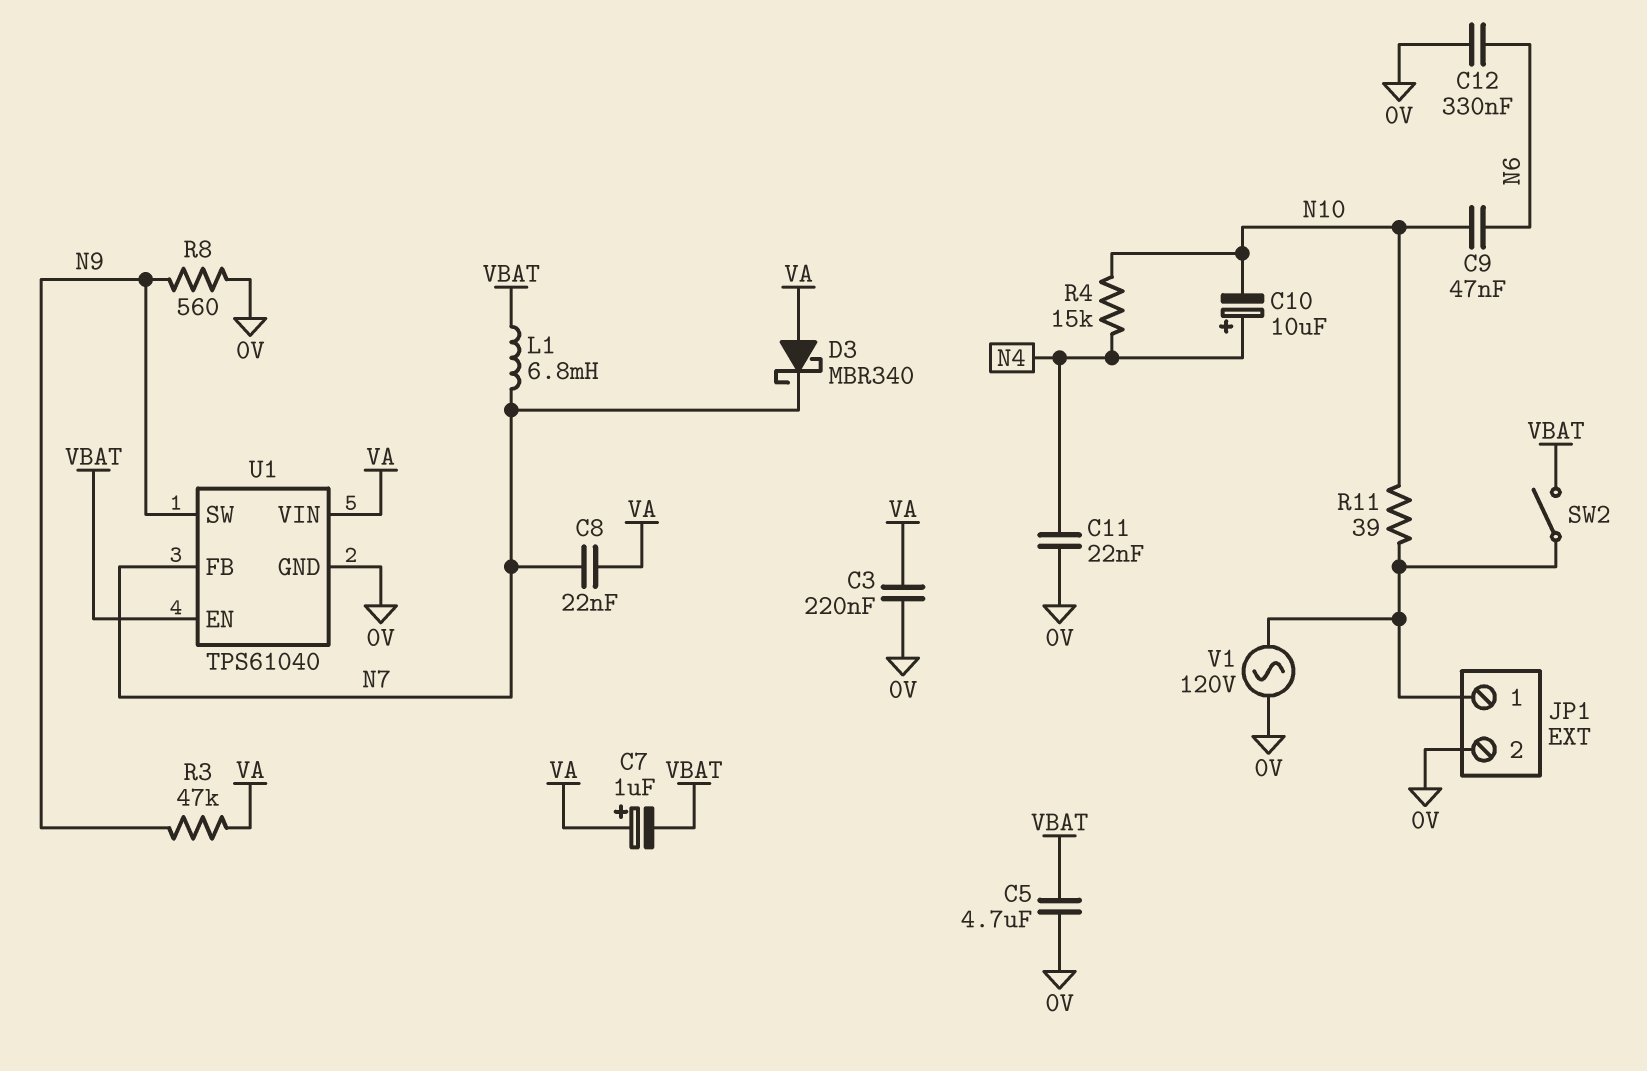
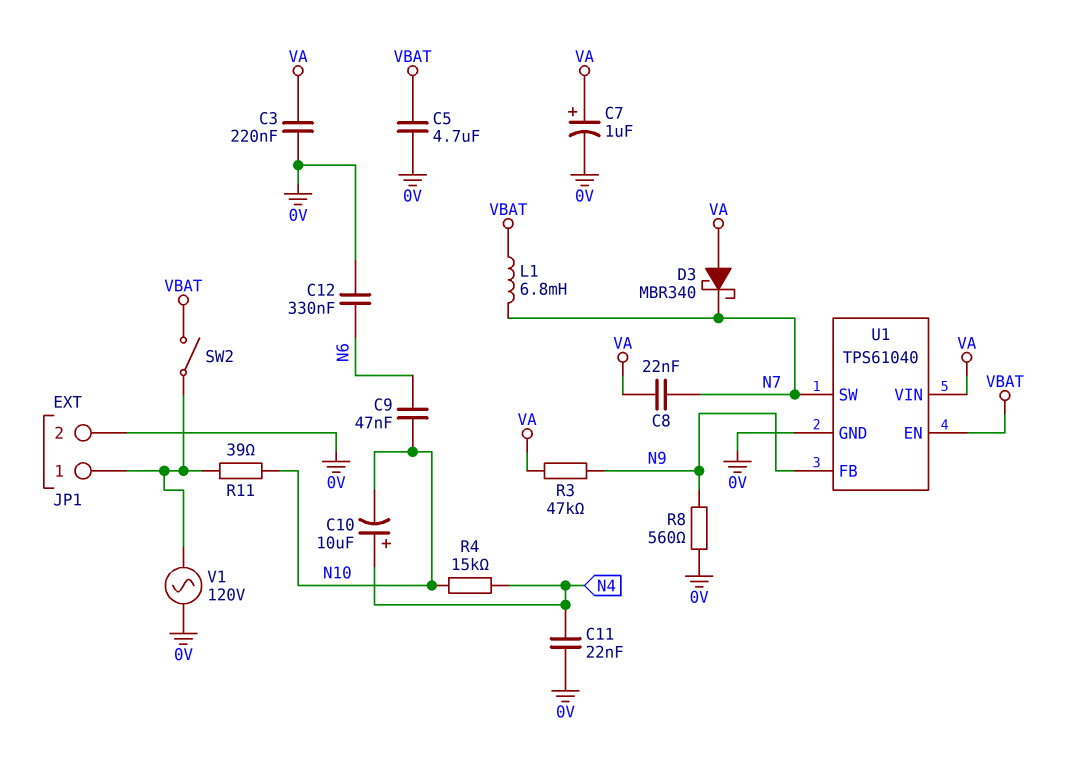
C7: 1uF (plus VA, minus VBAT) -> 1uF (plus VA, minus 0V)
U1 pin FB: N7 -> N9
U1 pin SW: N9 -> N7

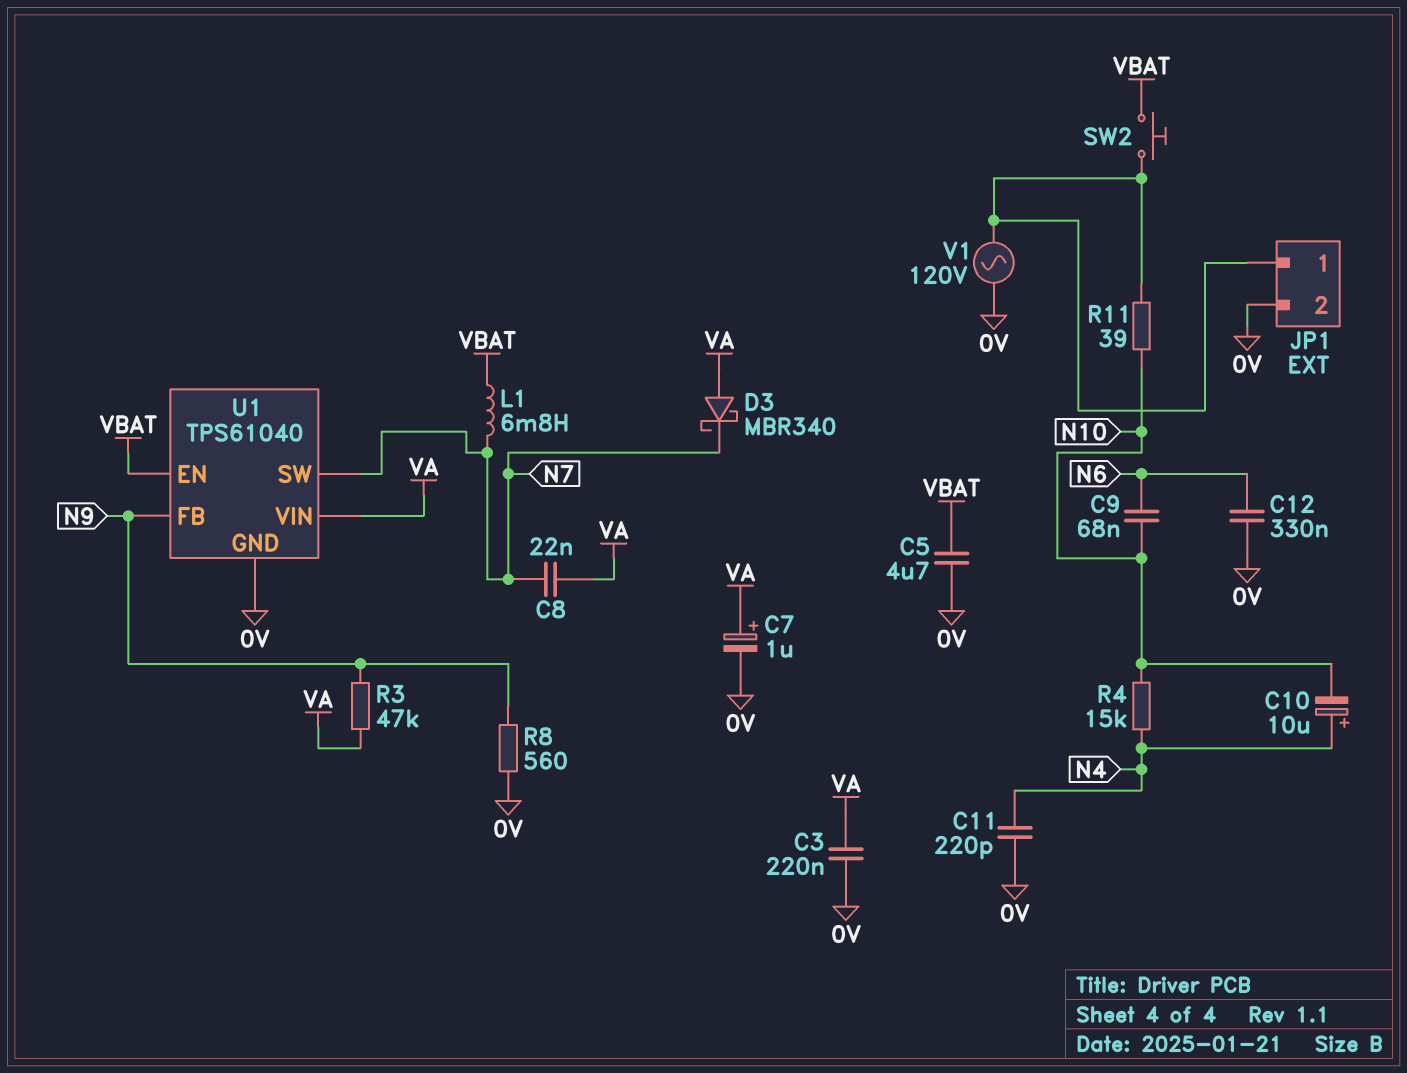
C9: 47nF (N6, N10) -> 68nF (N6, N10)
C11: 22nF (0V, N4) -> 220pF (0V, N4)
SW2: switch (JP1/1, VBAT) -> button (JP1/1, VBAT)

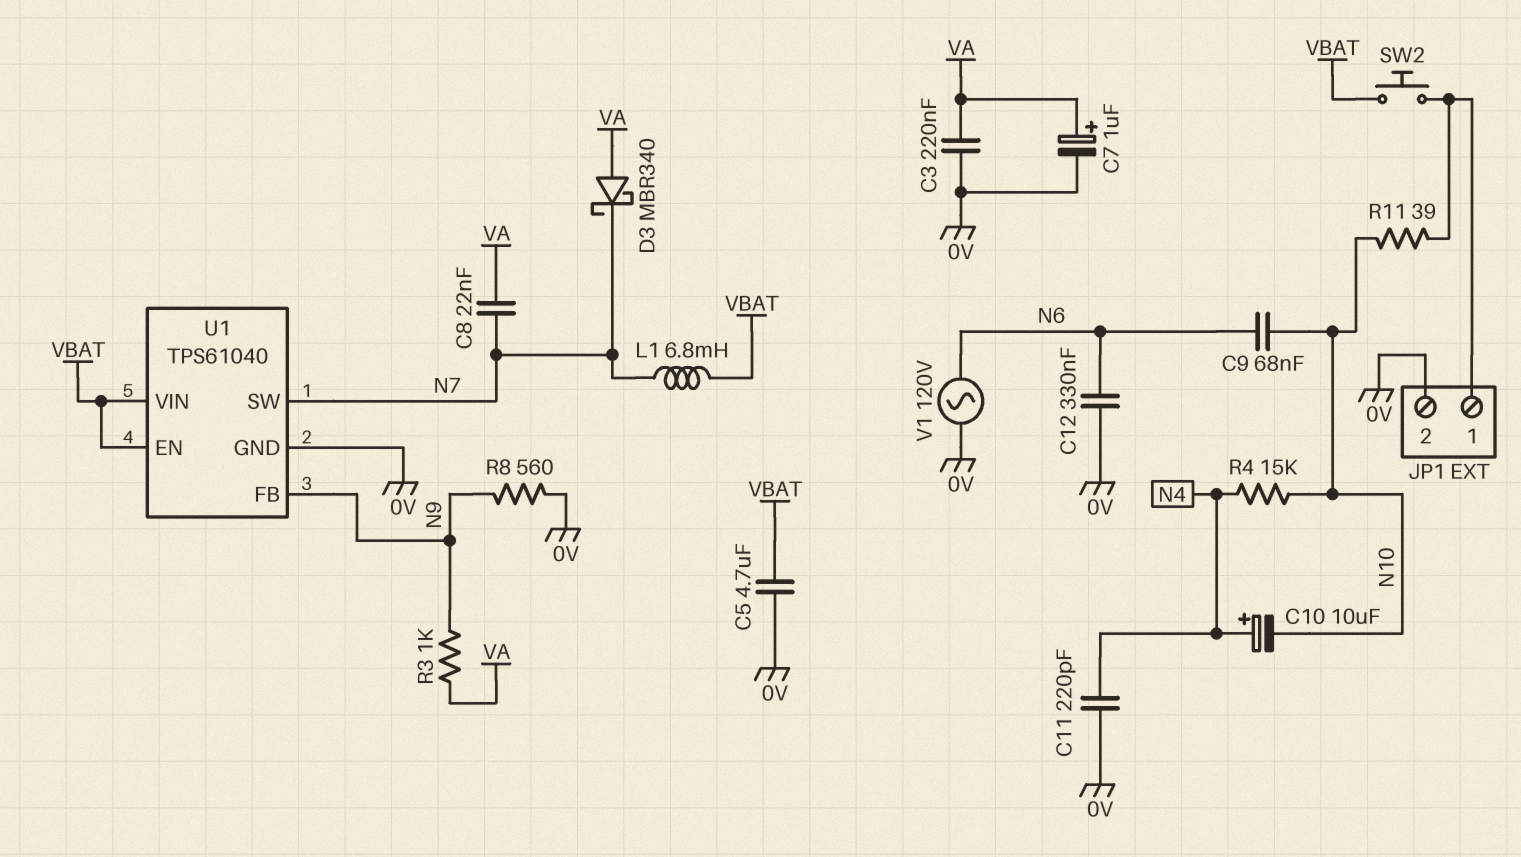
R3: 47k (N9, VA) -> 1k (N9, VA)
U1 pin VIN: VA -> VBAT
V1: AC 120V (0V, JP1/1) -> AC 120V (0V, N6)

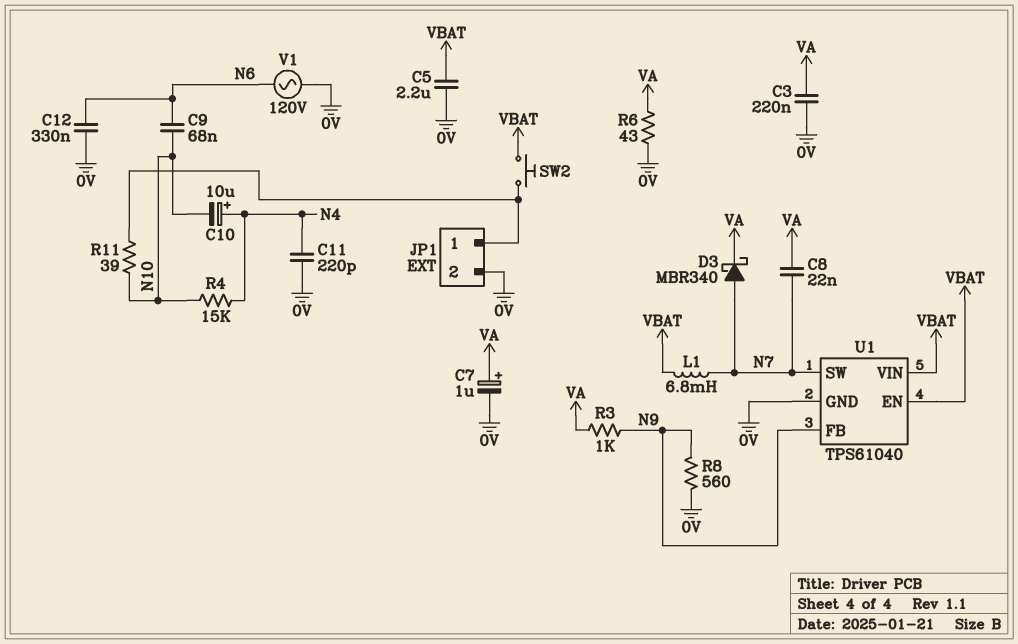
C5: 4.7uF (0V, VBAT) -> 2.2uF (0V, VBAT)
D3: schottky MBR340 (A VA, K N7) -> schottky MBR340 (A N7, K VA)
R6: none -> 43 (0V, VA)

